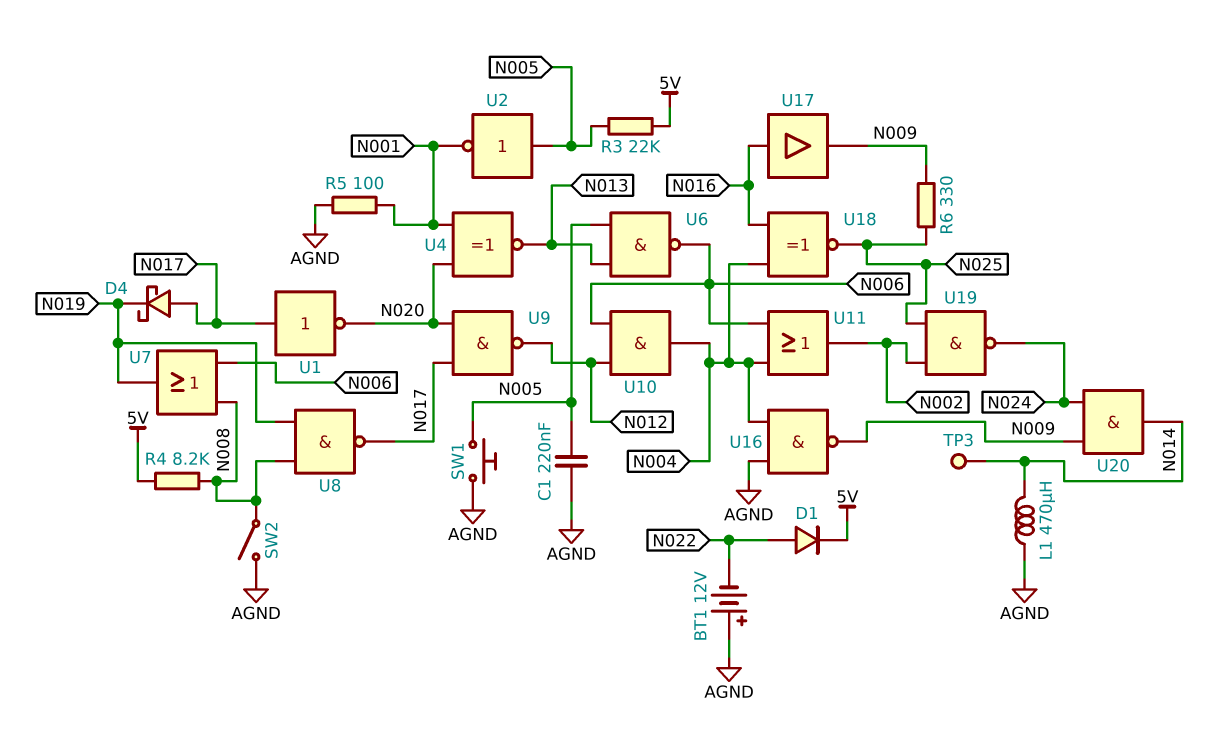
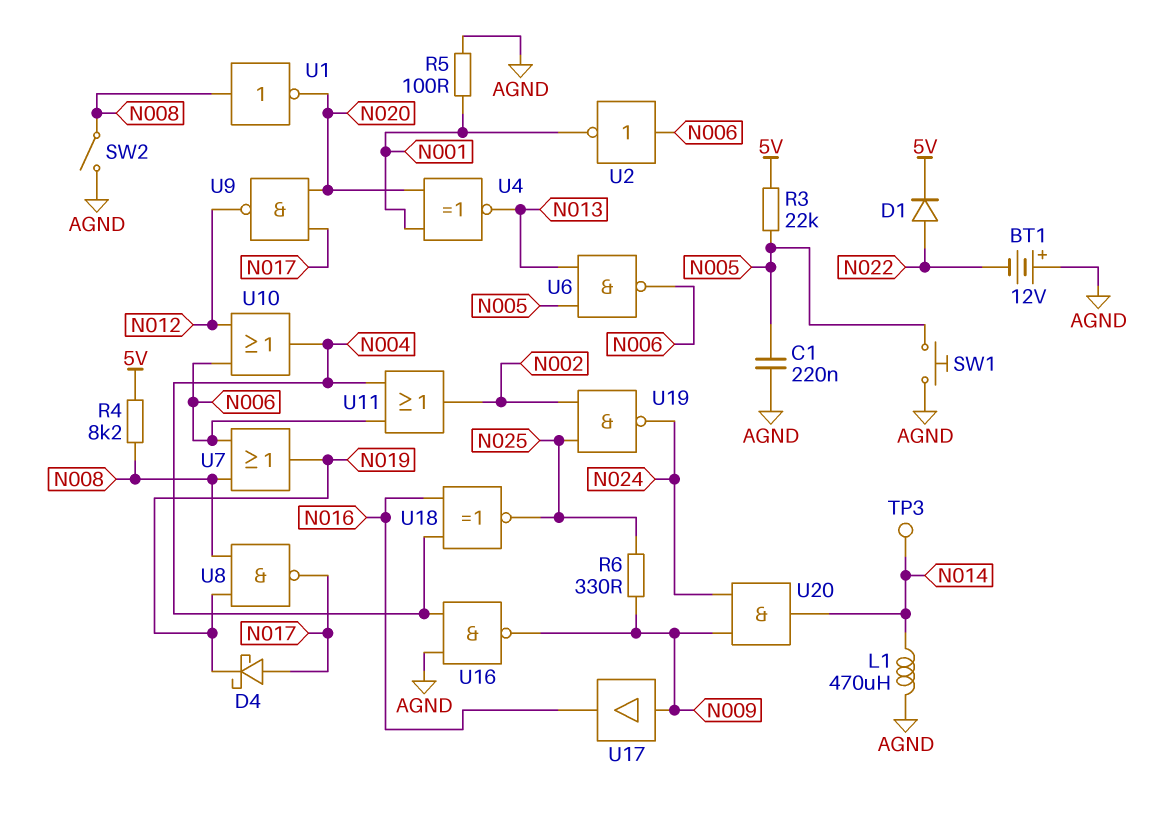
U1: NOT (in N017, out N020) -> NOT (in N008, out N020)
U2: NOT (in N005, out N001) -> NOT (in N006, out N001)
U10: AND (in N006, in N012, out N004) -> OR (in N006, in N012, out N004)
U17: buffer (in N016, out N009) -> buffer (in N009, out N016)

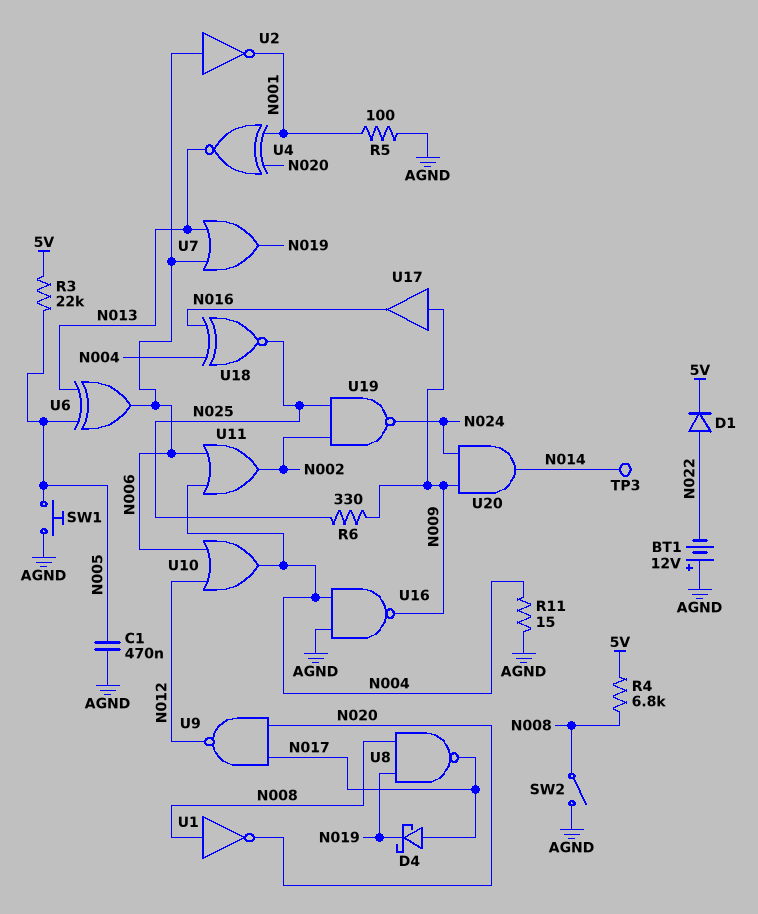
C1: 220nF (AGND, N005) -> 470nF (AGND, N005)
L1: 470uH (AGND, N014) -> none
R4: 8.2k (5V, N008) -> 6.8k (5V, N008)
R11: none -> 15 (AGND, N004)
U6: NAND (in N005, in N013, out N006) -> XOR (in N005, in N013, out N006)
U7: OR (in N006, in N008, out N019) -> OR (in N006, in N013, out N019)

